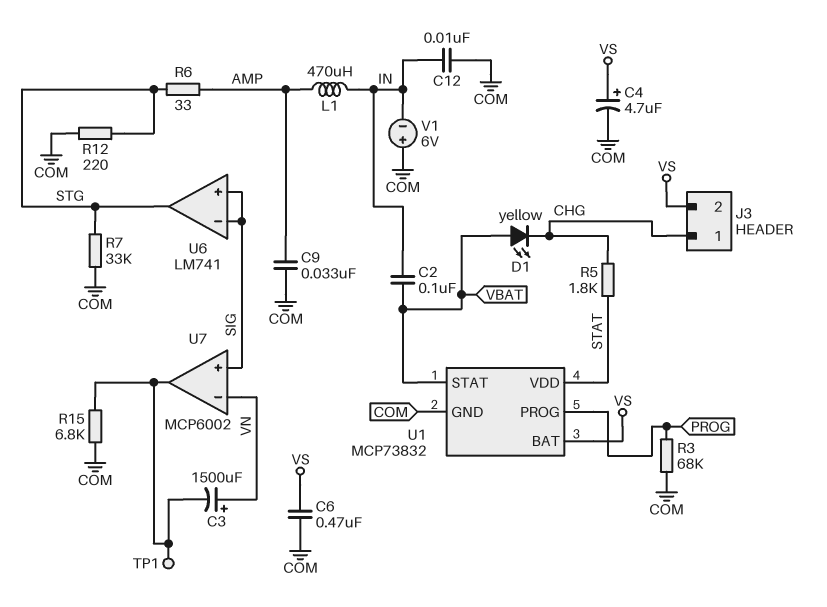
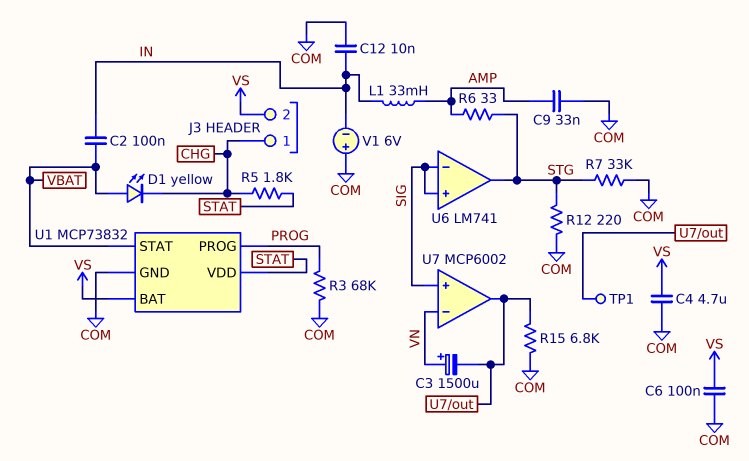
C4: 4.7uF (plus VS, minus COM) -> 4.7uF (COM, VS)
C6: 470nF (COM, VS) -> 100nF (COM, VS)
L1: 470uH (AMP, IN) -> 33mH (AMP, IN)

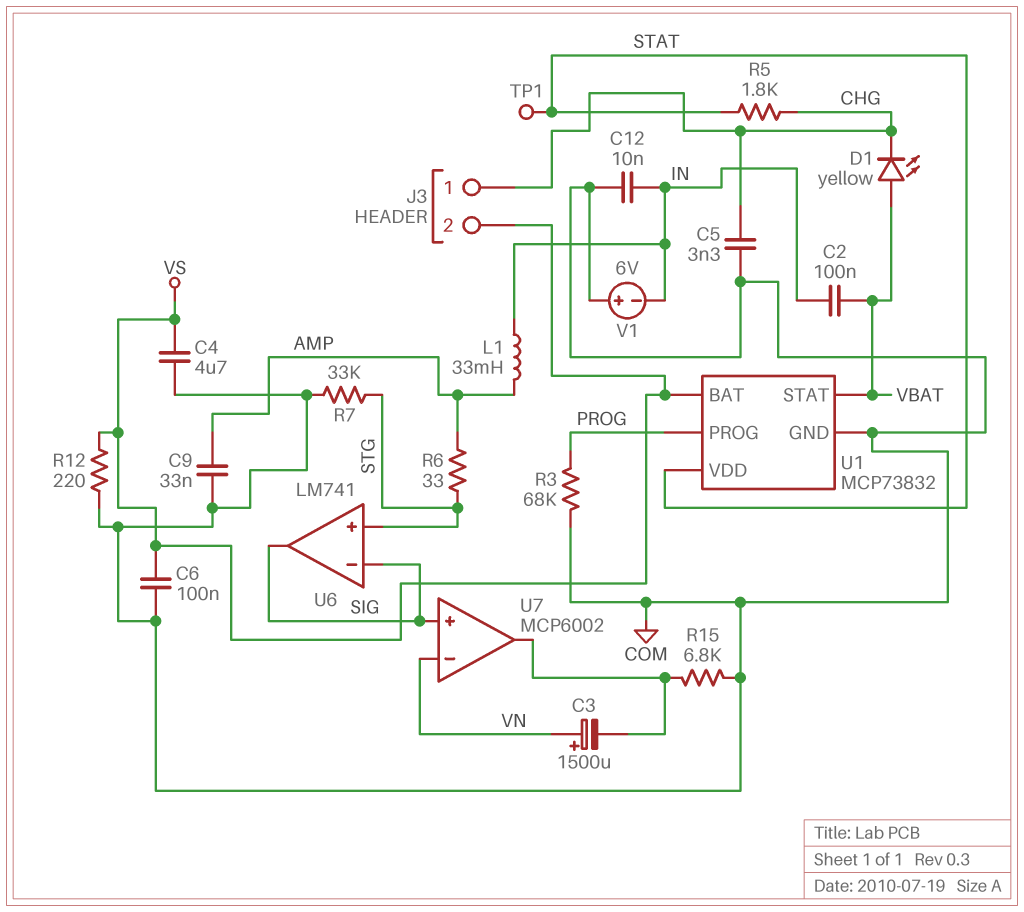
C5: none -> 3.3nF (CHG, COM)
R12: 220 (COM, STG) -> 220 (COM, VS)
TP1: test point (U7/out) -> test point (STAT)
U6 pin in+: SIG -> STG
U6 pin out: STG -> SIG

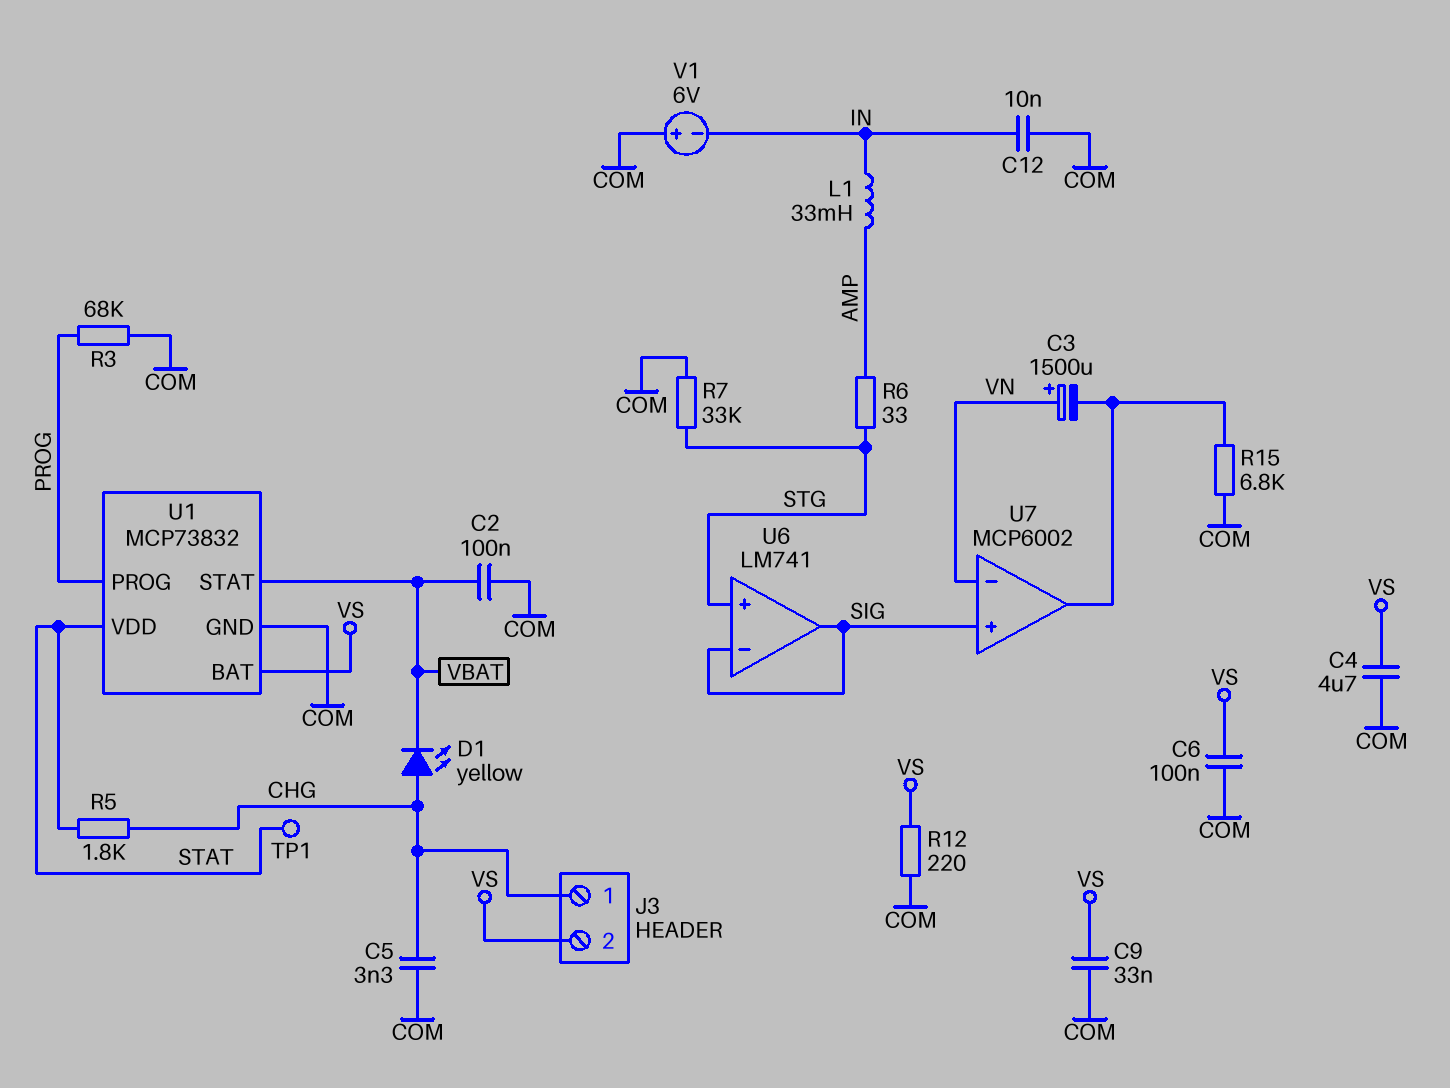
C2: 100nF (IN, VBAT) -> 100nF (COM, VBAT)
C9: 33nF (AMP, COM) -> 33nF (COM, VS)
D1: LED yellow (A VBAT, K CHG) -> LED yellow (A CHG, K VBAT)

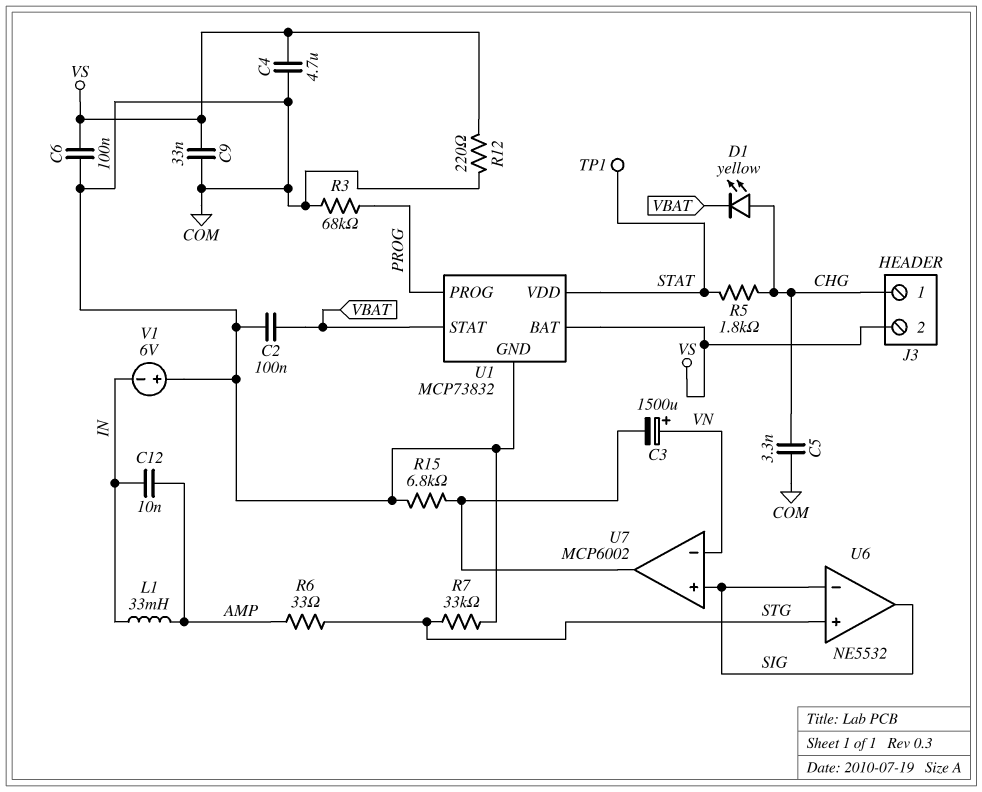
C12: 10nF (COM, IN) -> 10nF (AMP, IN)
U6: LM741 -> NE5532

